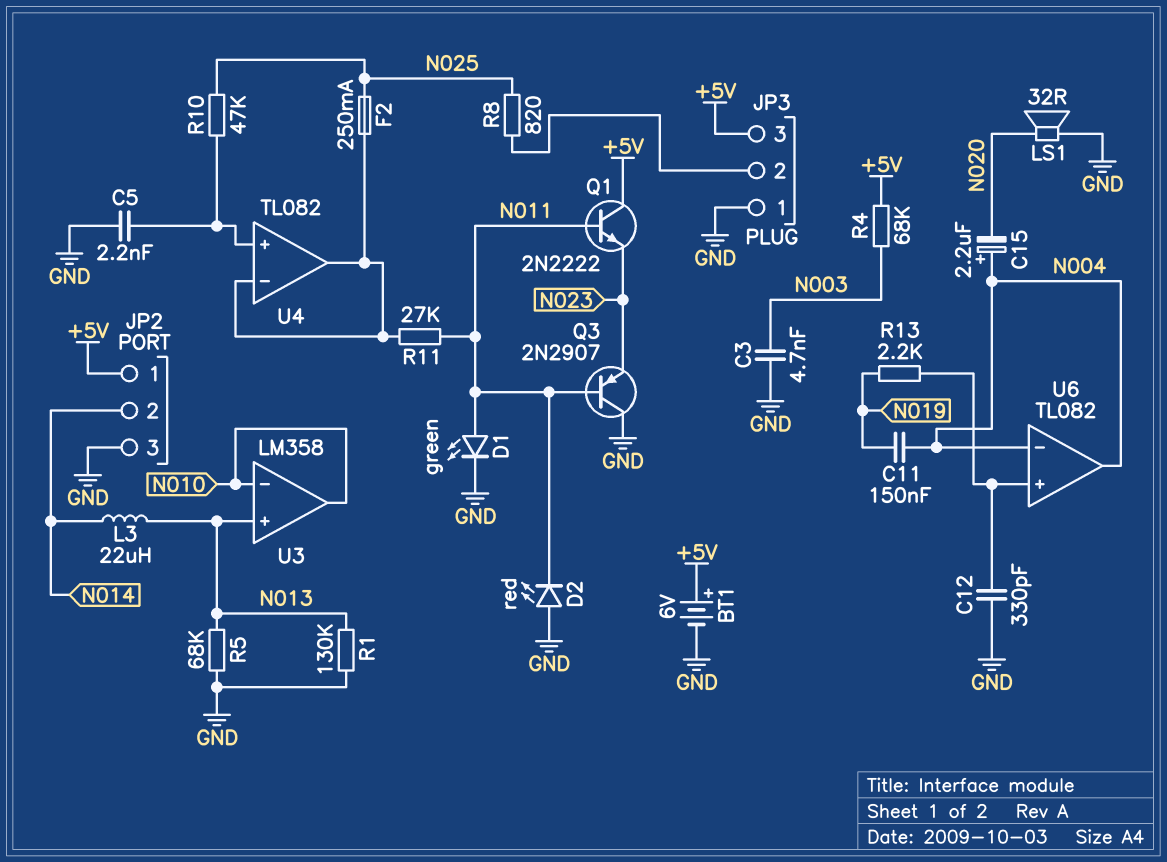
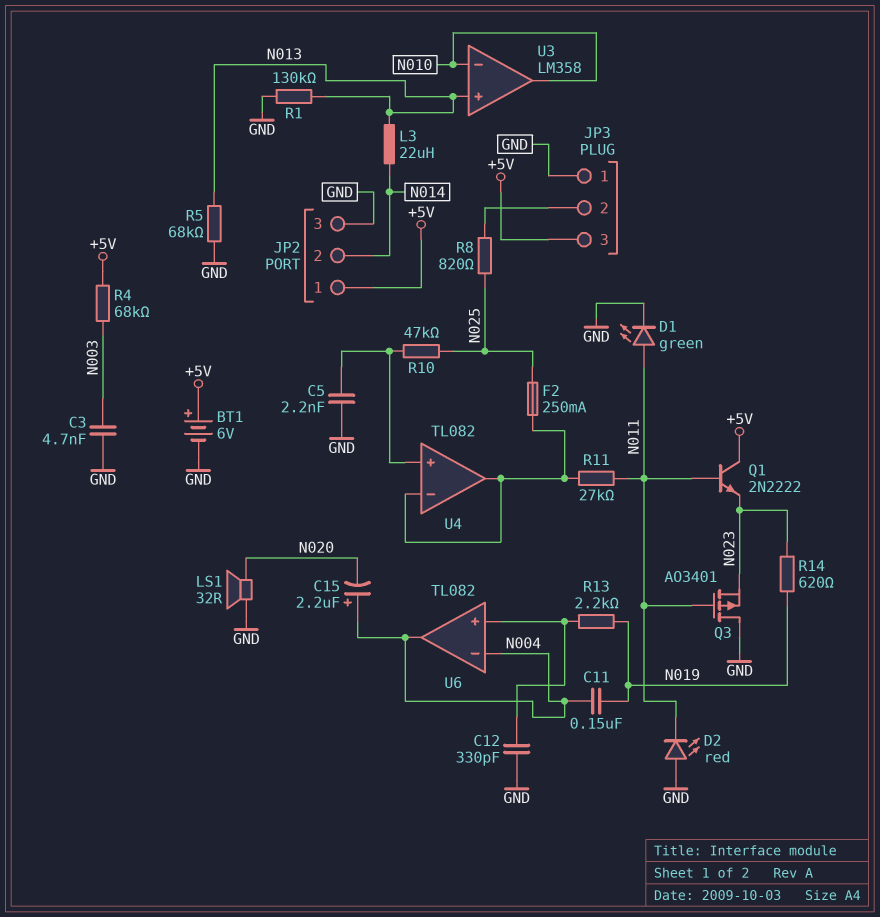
Q3: PNP 2N2907 (B N011, C GND, E N023) -> PMOS AO3401 (G N011, D GND, S N023)
R14: none -> 620 (N019, N023)

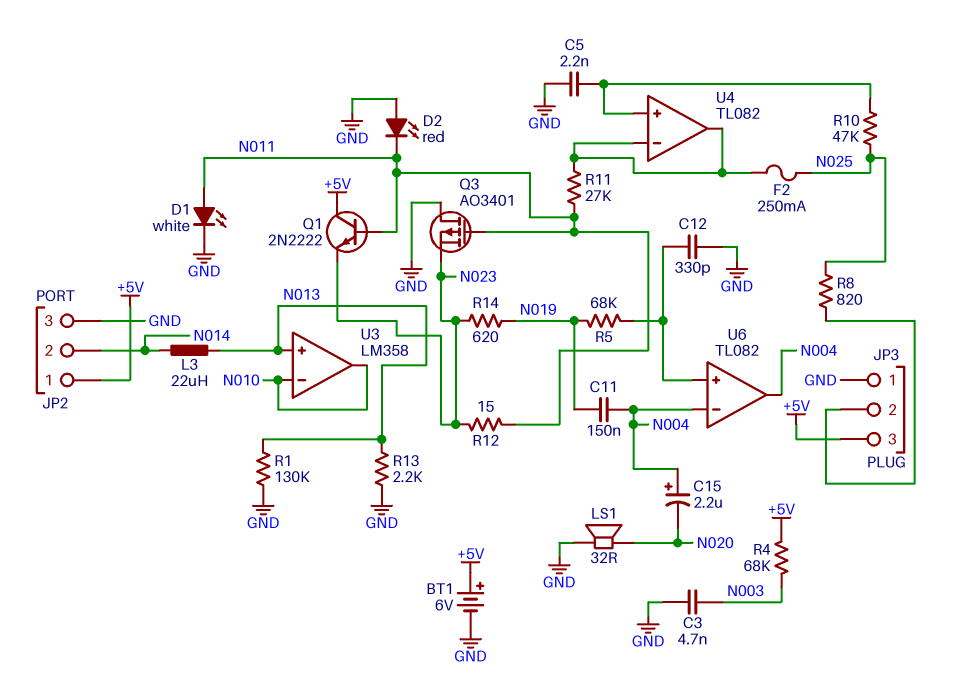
D1: LED green (A N011, K GND) -> LED white (A N011, K GND)
R5: 68k (GND, N013) -> 68k (N019, U6/in+)
R12: none -> 15 (N011, N023)
R13: 2.2k (N019, U6/in+) -> 2.2k (GND, N013)

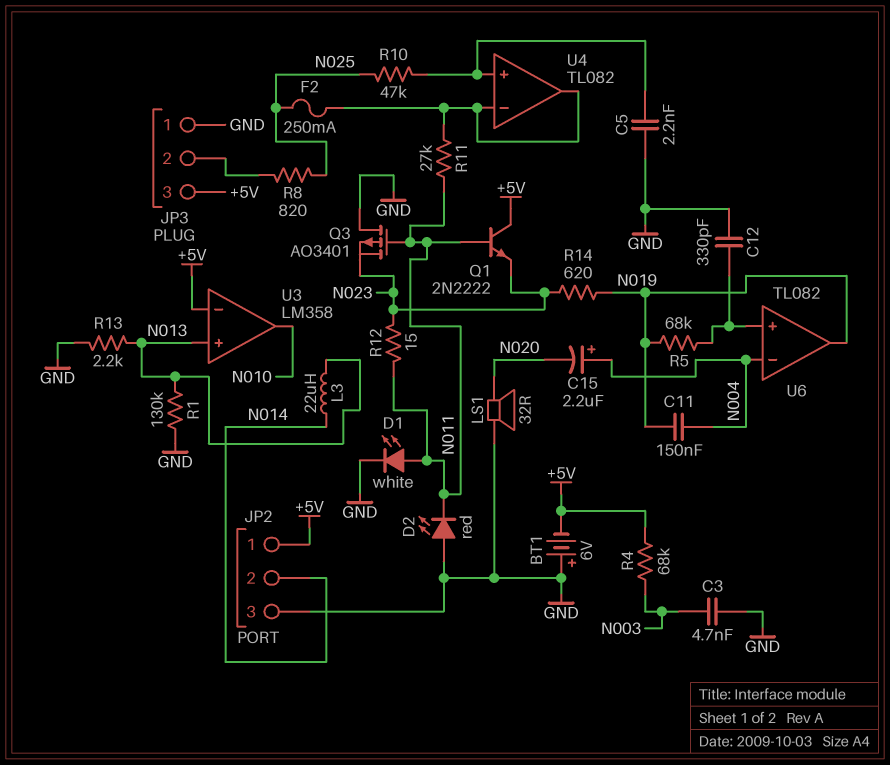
BT1: 6V (plus +5V, minus GND) -> 6V (plus GND, minus +5V)
U3 pin in-: N010 -> +5V
U6 pin out: N004 -> N019

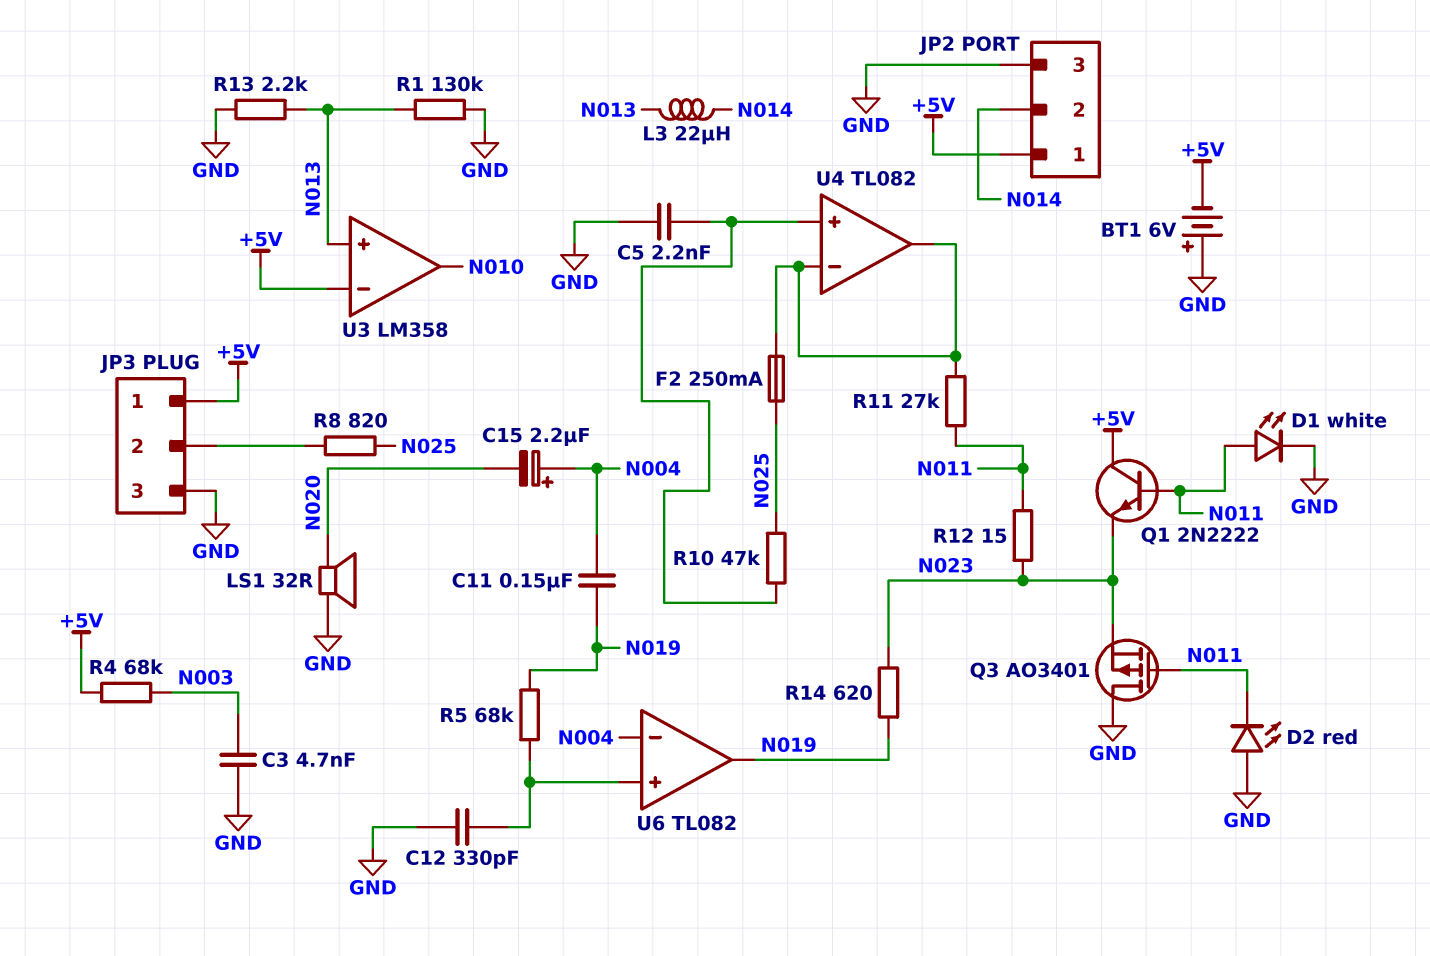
JP3 pin 1: GND -> +5V
JP3 pin 3: +5V -> GND

